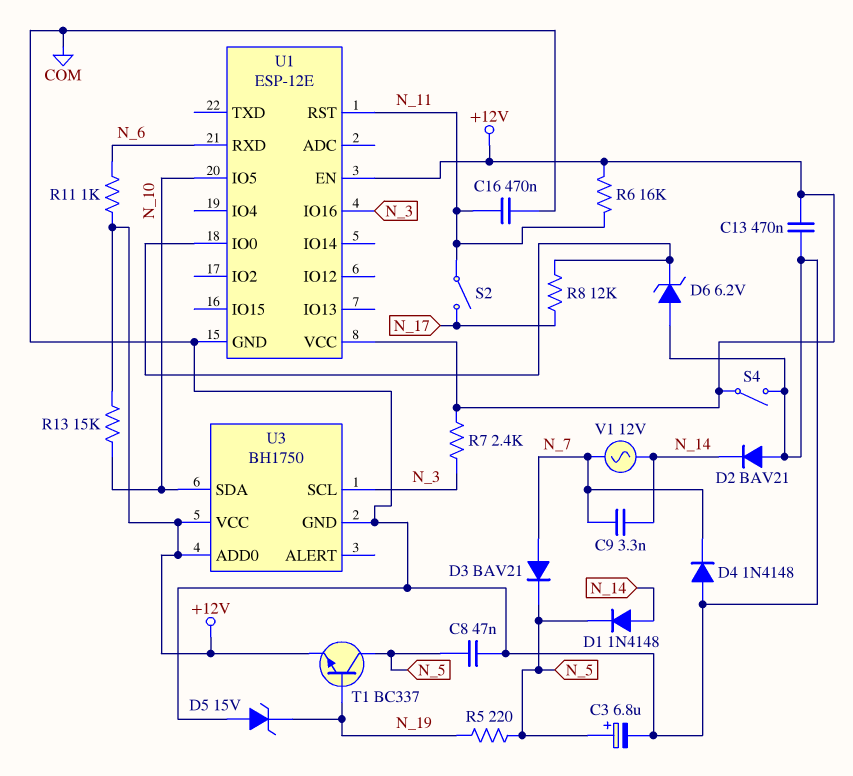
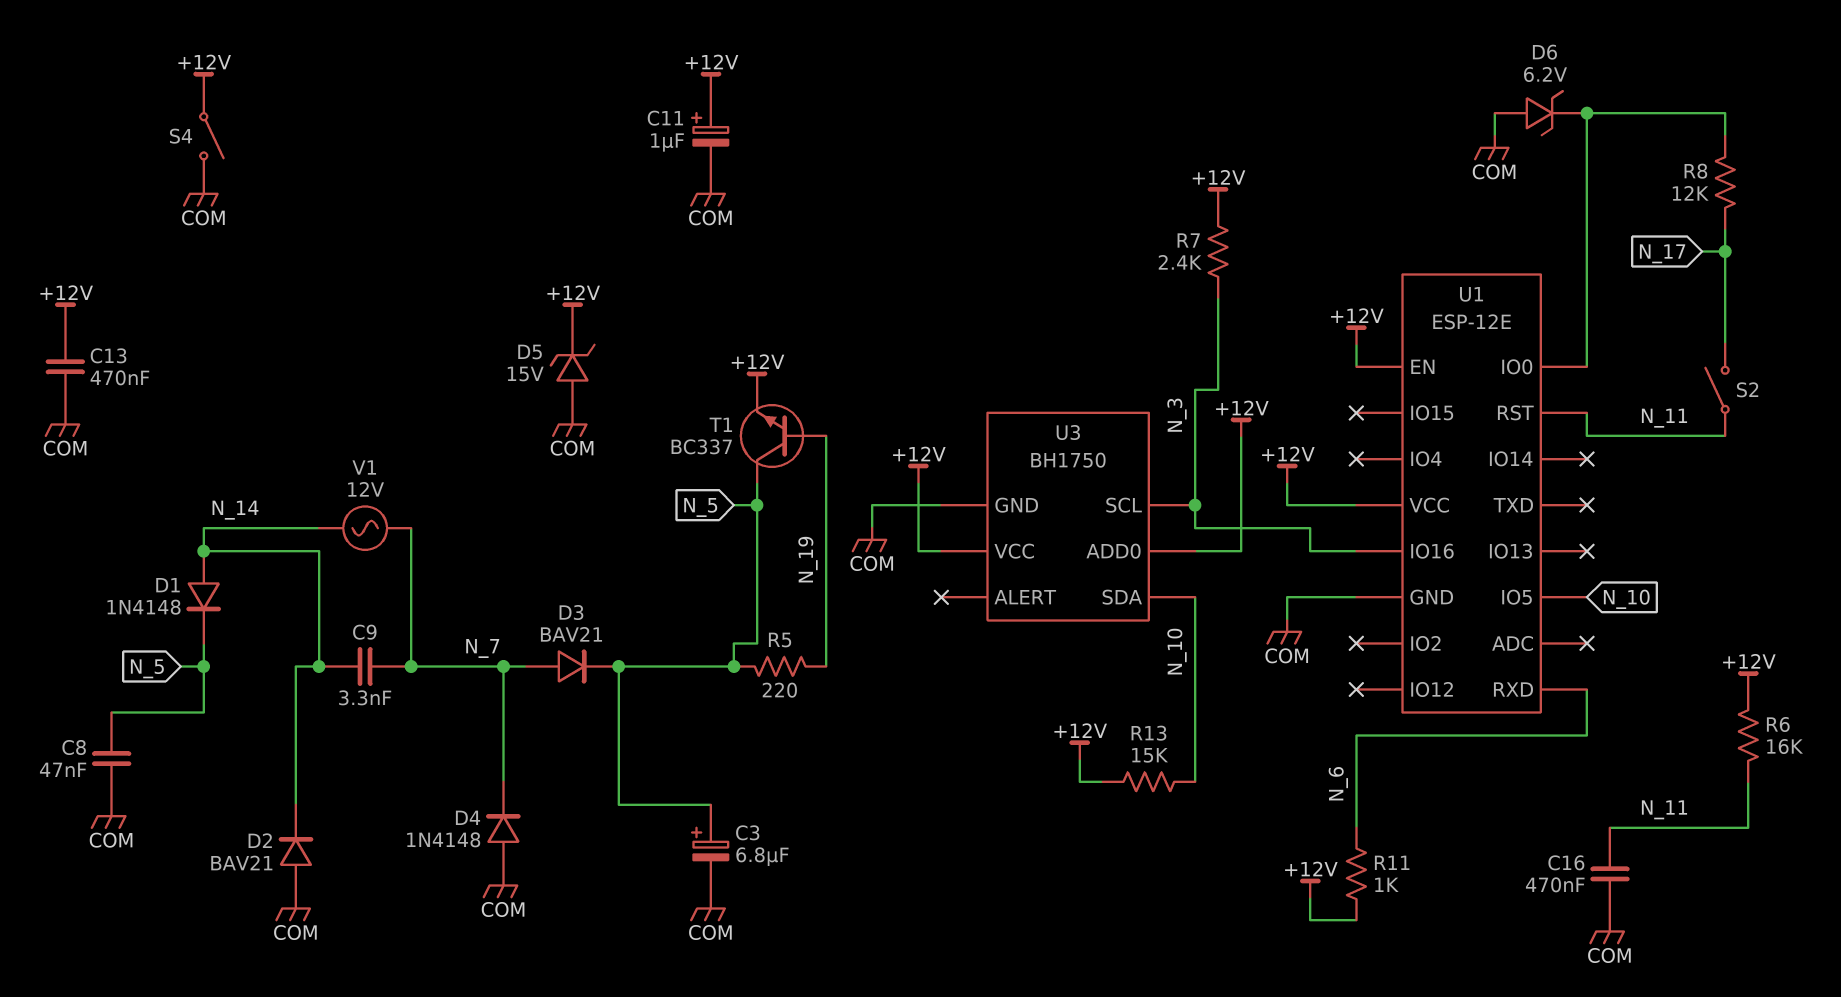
C11: none -> 1uF (plus +12V, minus COM)
D5: zener 15V (A COM, K N_19) -> zener 15V (A COM, K +12V)

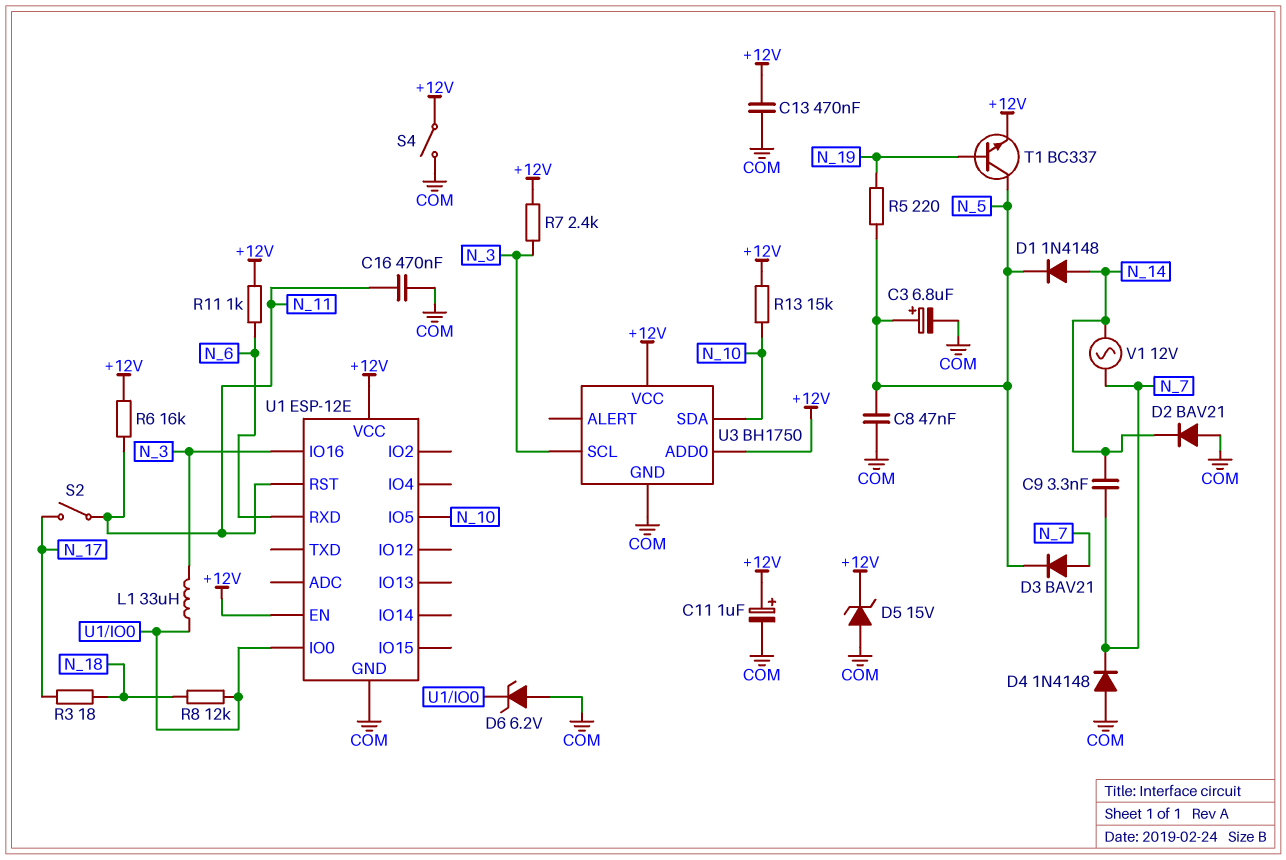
L1: none -> 33uH (N_3, U1/IO0)
R3: none -> 18 (N_17, N_18)
R8: 12k (N_17, U1/IO0) -> 12k (N_18, U1/IO0)

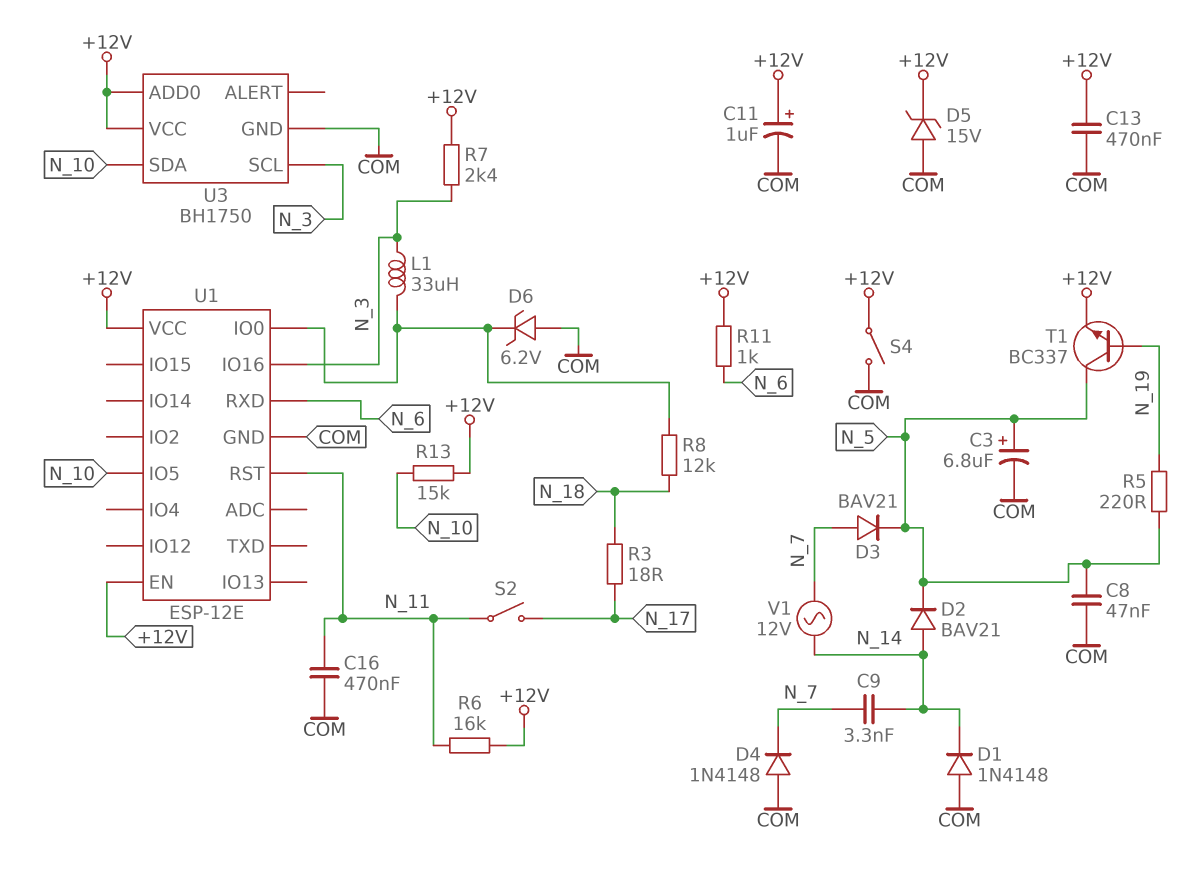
D1: diode 1N4148 (A N_14, K N_5) -> diode 1N4148 (A COM, K N_14)
D2: diode BAV21 (A COM, K N_14) -> diode BAV21 (A N_14, K N_5)

